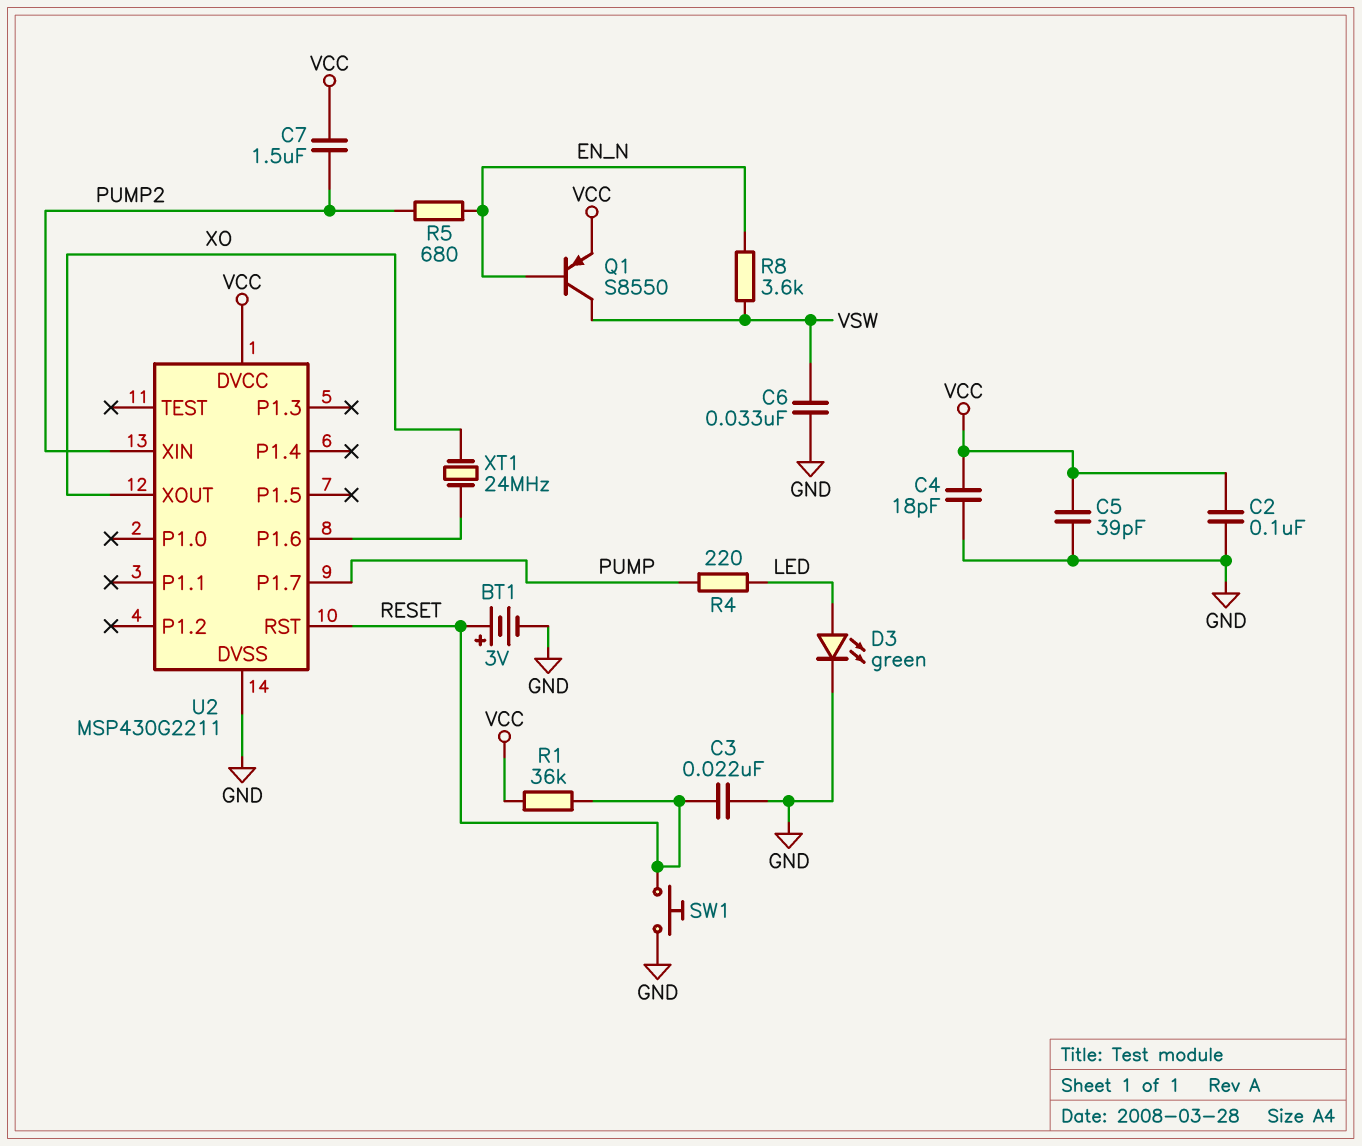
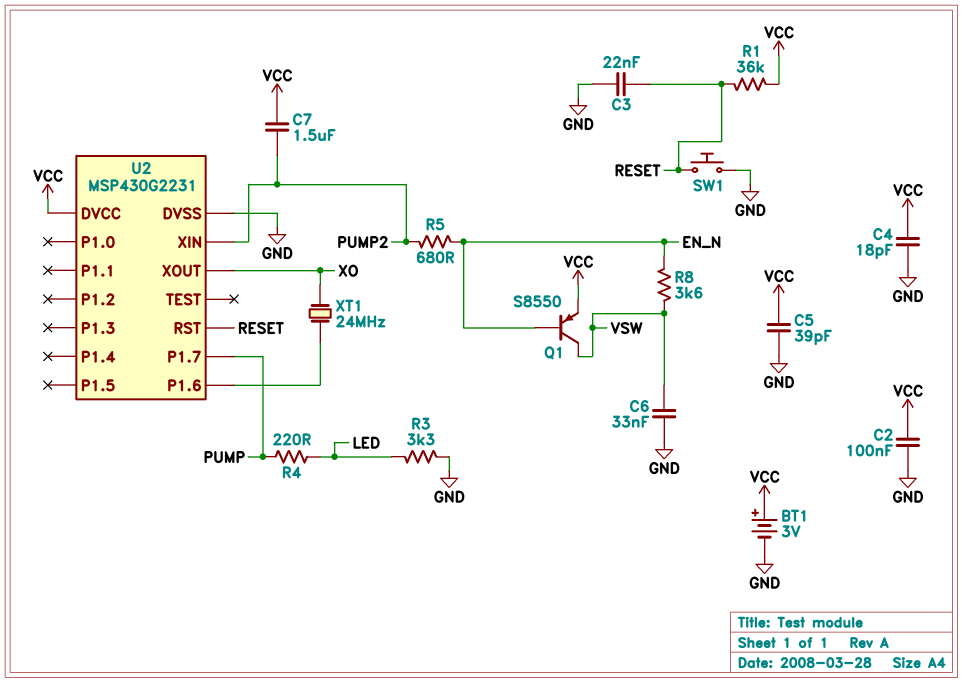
BT1: 3V (plus RESET, minus GND) -> 3V (plus VCC, minus GND)
D3: LED green (A LED, K GND) -> none
R3: none -> 3.3k (GND, LED)
U2: MSP430G2211 -> MSP430G2231

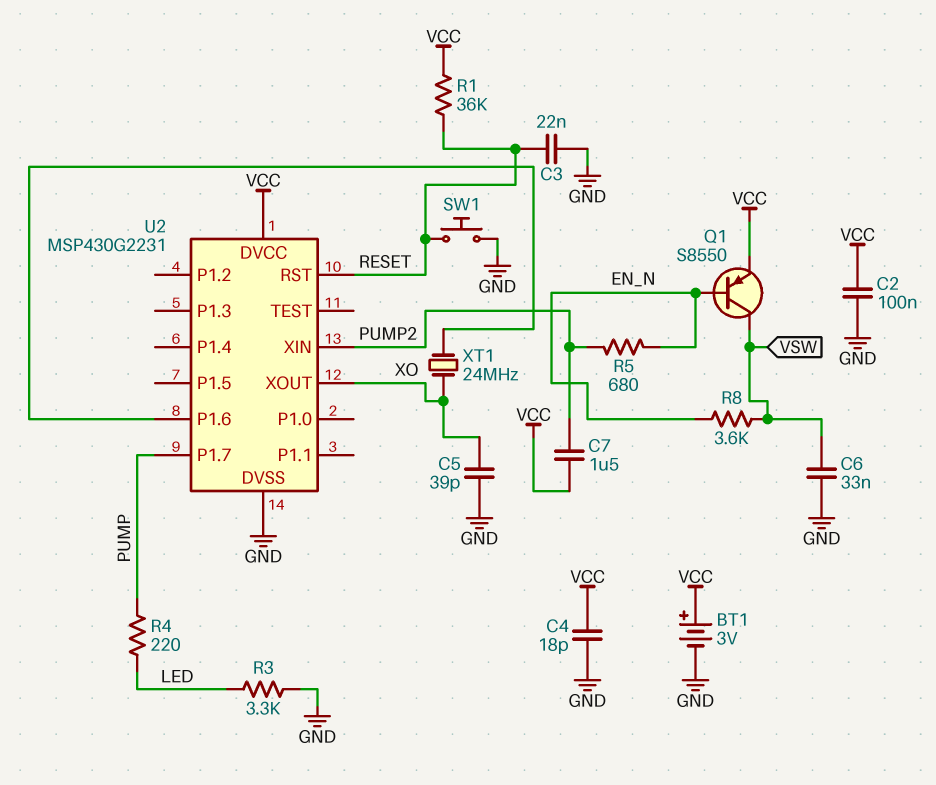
C5: 39pF (GND, VCC) -> 39pF (GND, XO)

